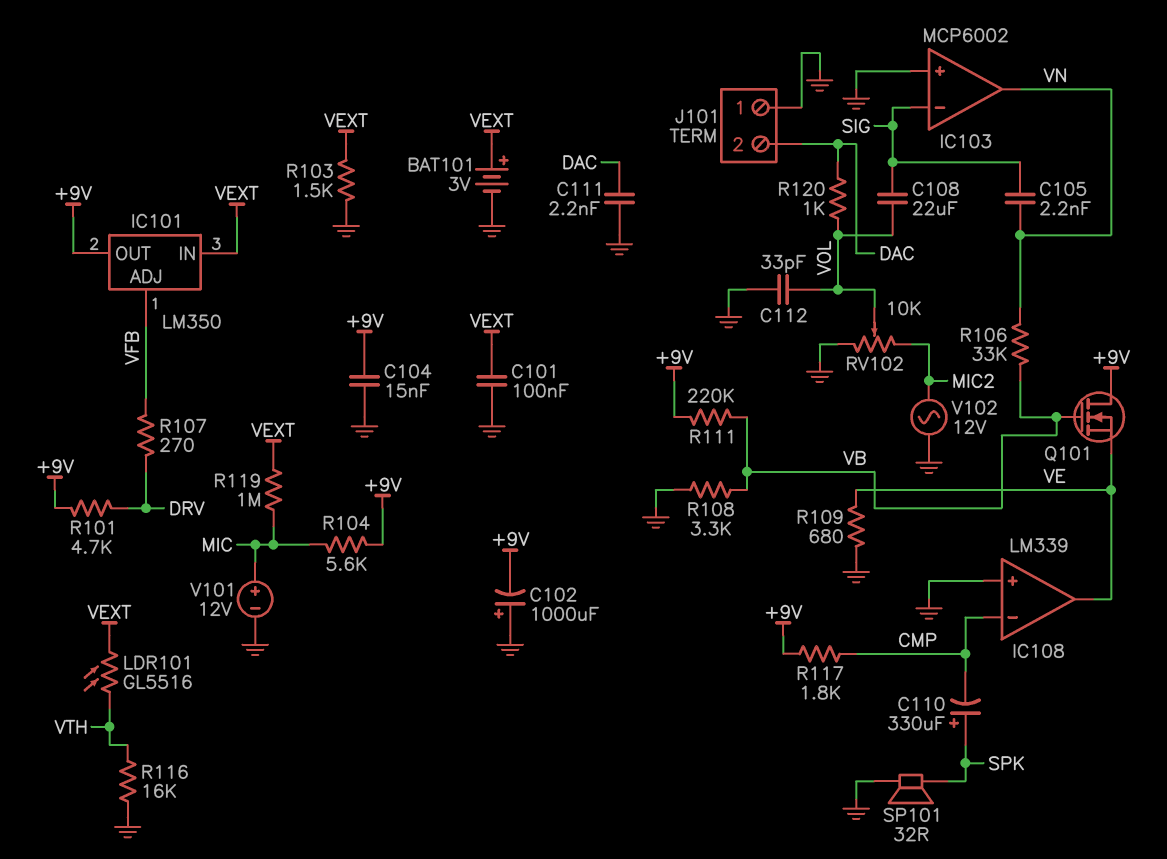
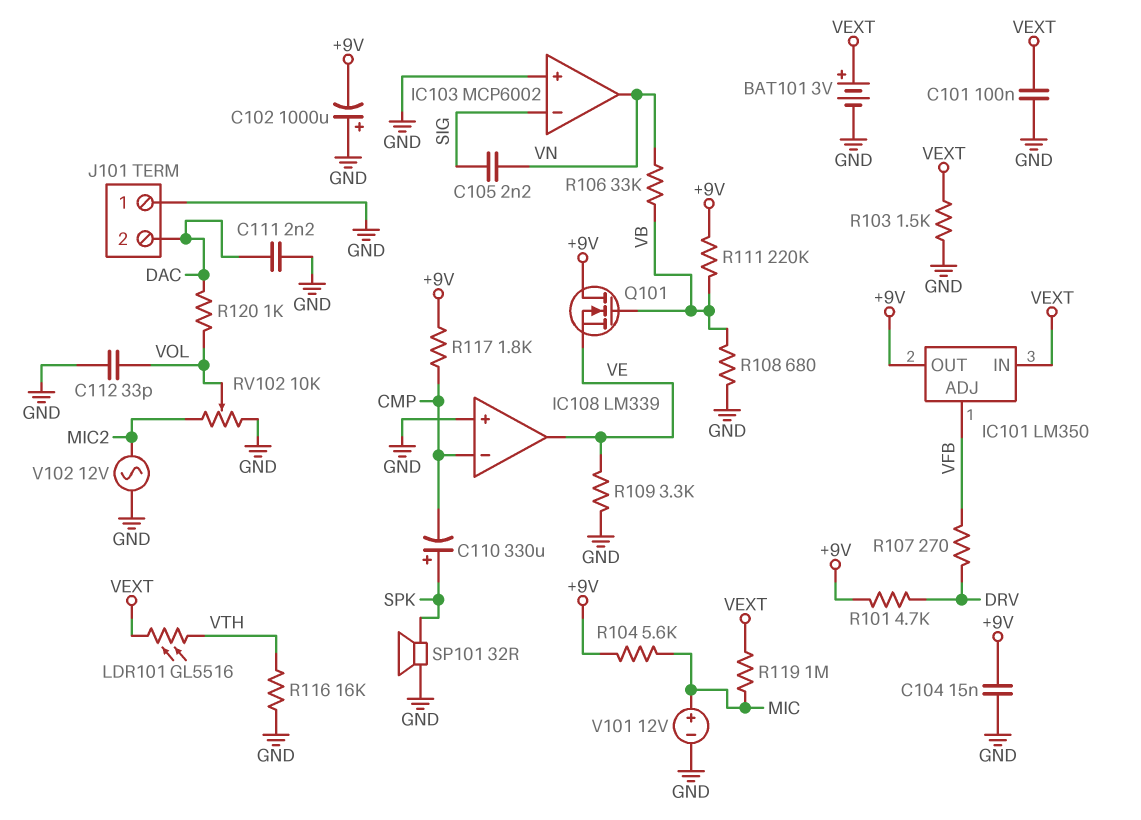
C108: 22uF (SIG, VOL) -> none
R108: 3.3k (GND, VB) -> 680 (GND, VB)
R109: 680 (GND, VE) -> 3.3k (GND, VE)

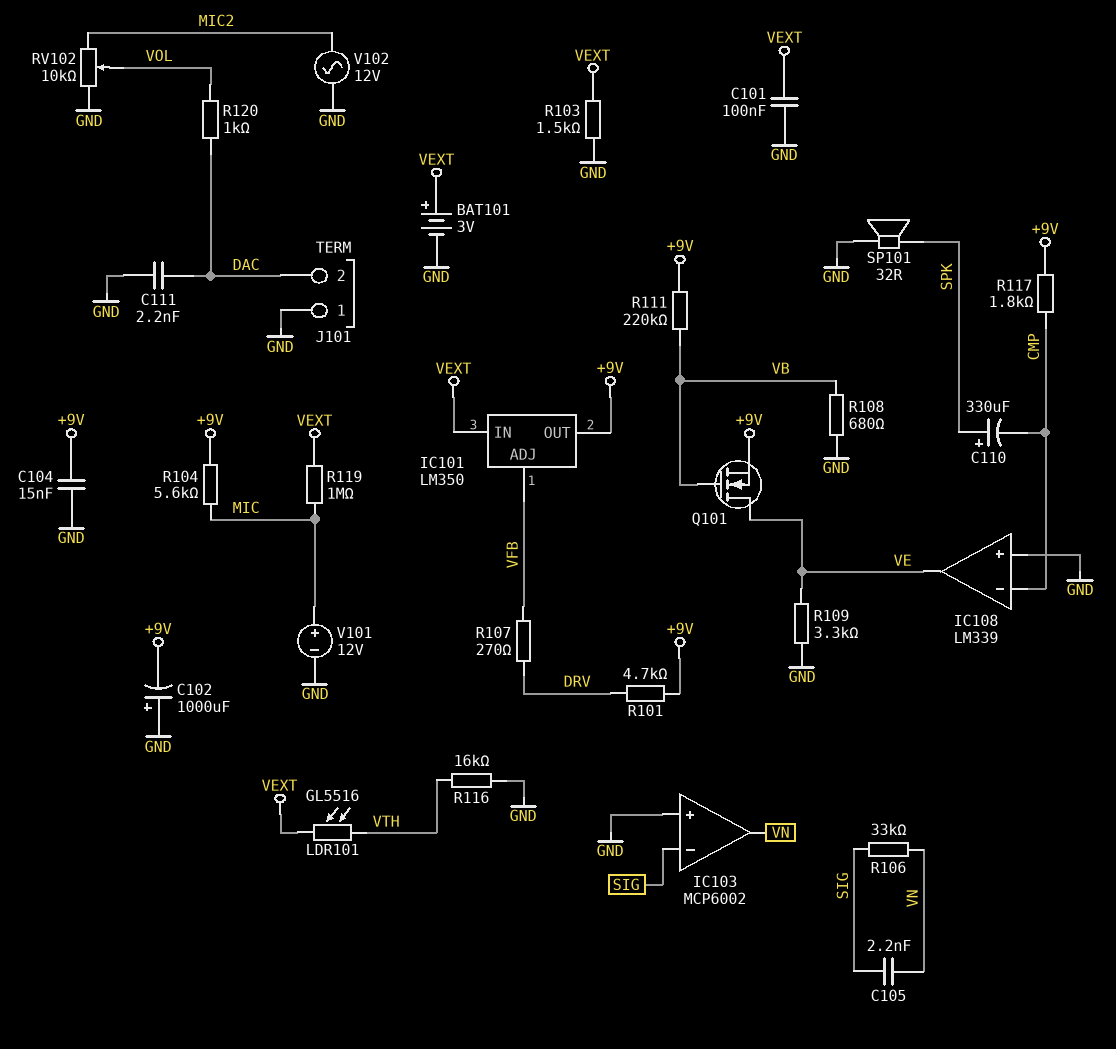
C112: 33pF (GND, VOL) -> none
Q101: NMOS (G VB, D +9V, S VE) -> NMOS (G VB, D VE, S +9V)
R106: 33k (VB, VN) -> 33k (SIG, VN)

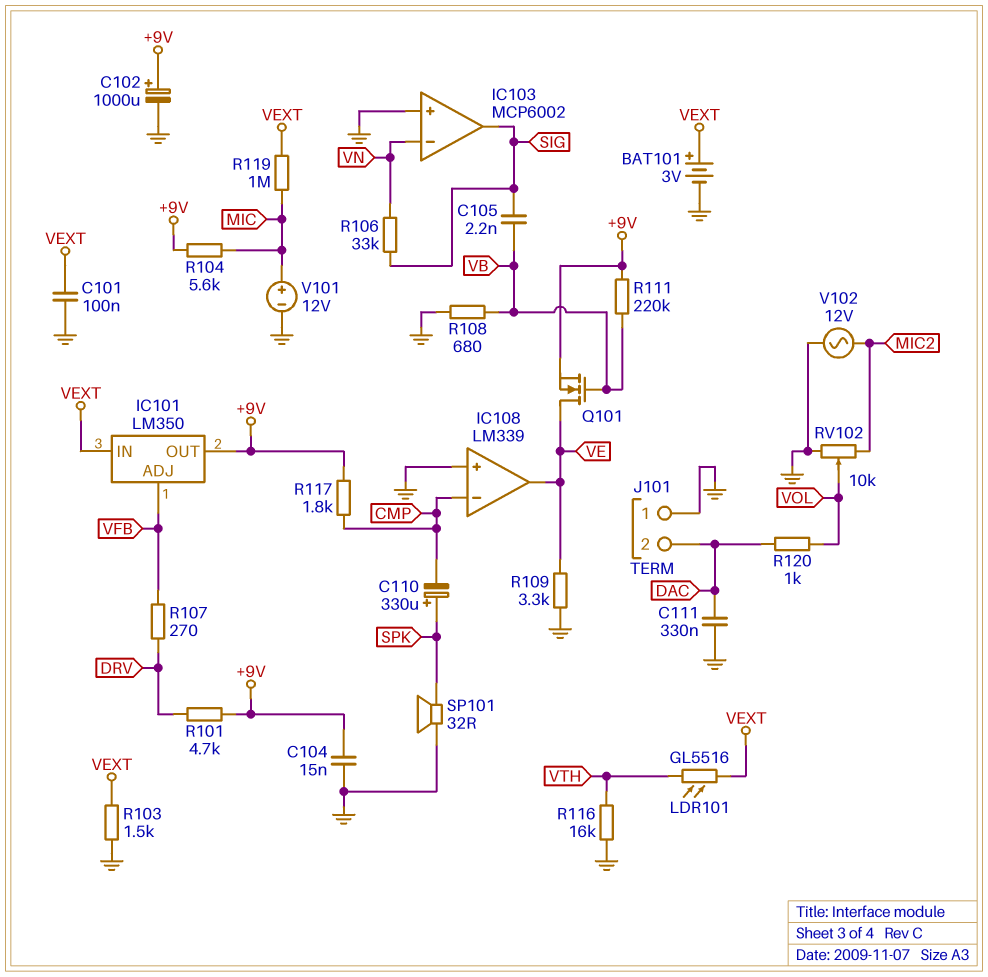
C102: 1000uF (plus GND, minus +9V) -> 1000uF (plus +9V, minus GND)
C105: 2.2nF (SIG, VN) -> 2.2nF (SIG, VB)
C111: 2.2nF (DAC, GND) -> 330nF (DAC, GND)
IC103 pin in-: SIG -> VN
IC103 pin out: VN -> SIG

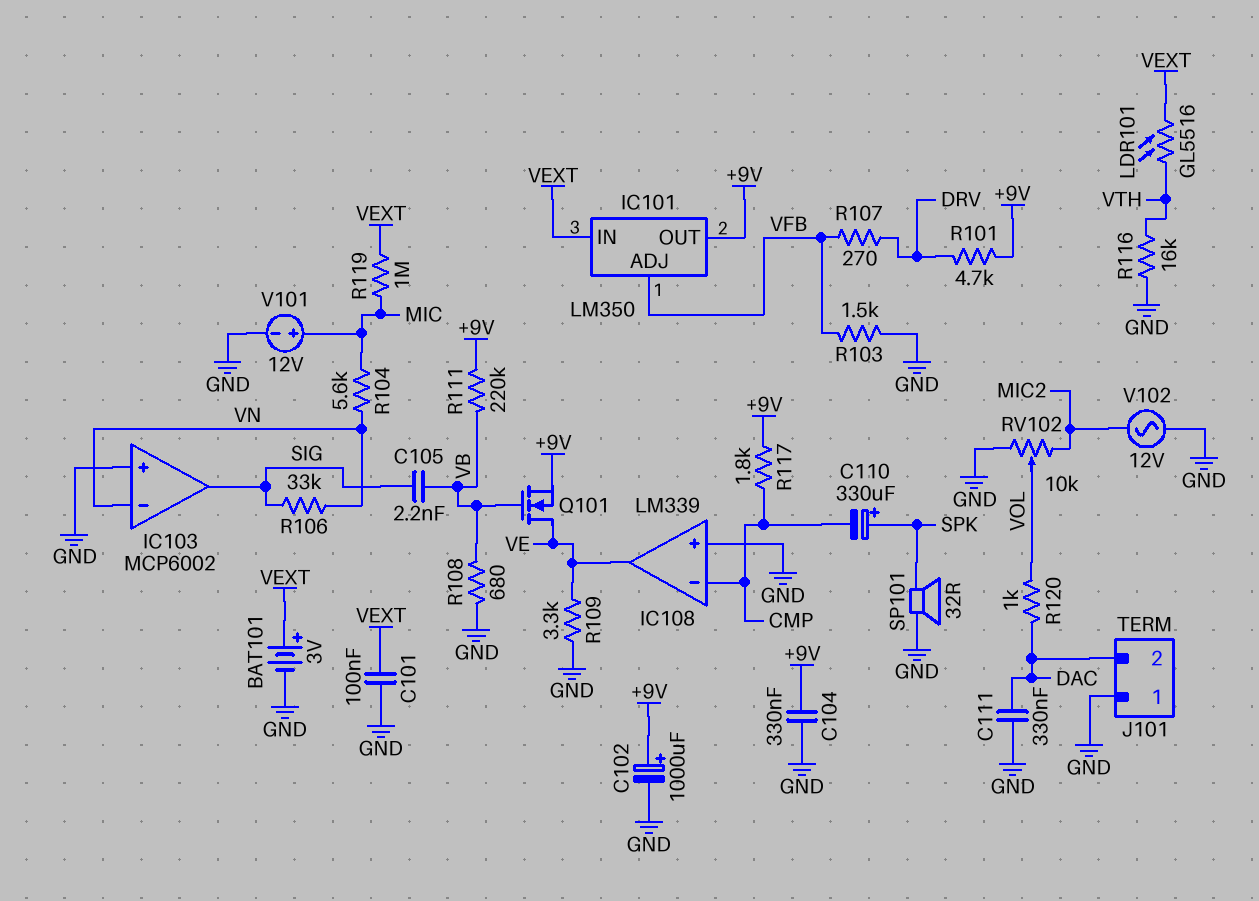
C104: 15nF (+9V, GND) -> 330nF (+9V, GND)
R103: 1.5k (GND, VEXT) -> 1.5k (GND, VFB)
R104: 5.6k (+9V, MIC) -> 5.6k (MIC, VN)

